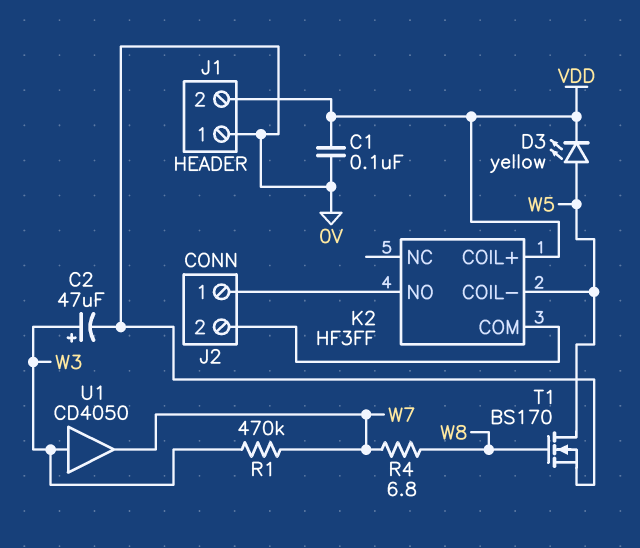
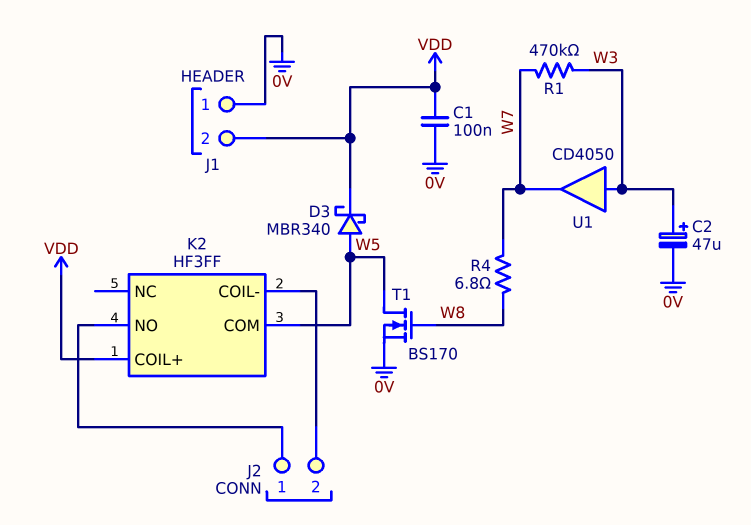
D3: LED yellow (A W5, K VDD) -> schottky MBR340 (A W5, K VDD)
K2 pin COIL-: W5 -> J2/2
K2 pin COM: J2/2 -> W5

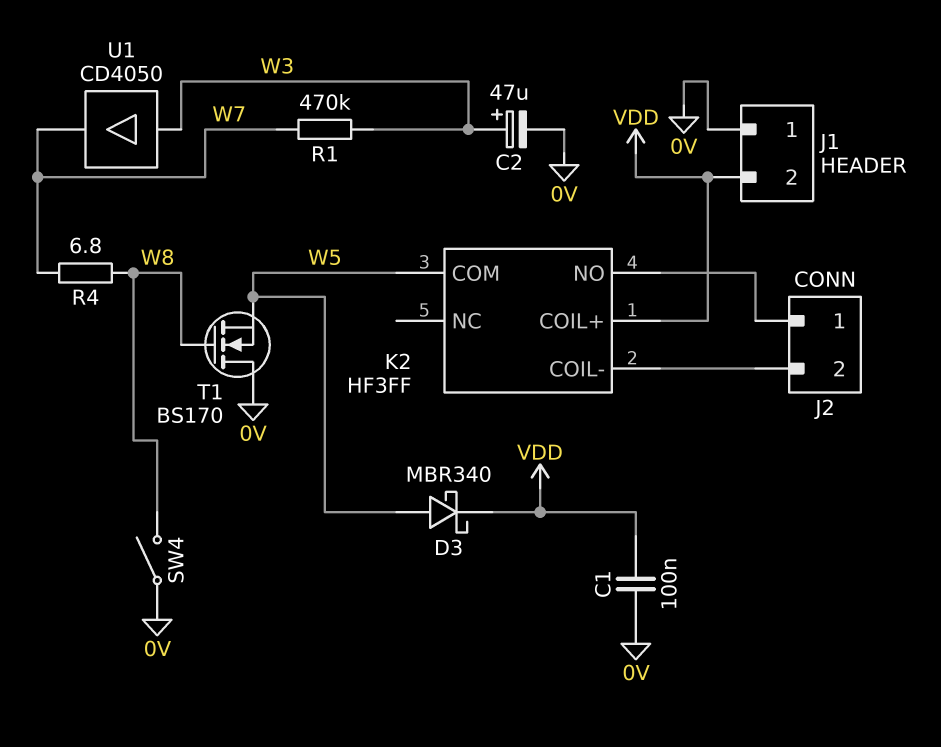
SW4: none -> switch (0V, W8)
T1: NMOS BS170 (G W8, D W5, S 0V) -> NMOS BS170 (G W8, D 0V, S W5)

